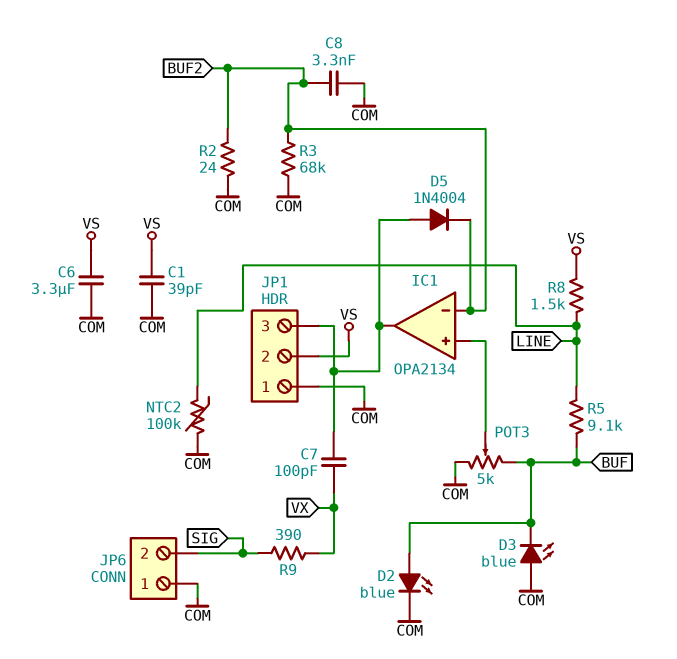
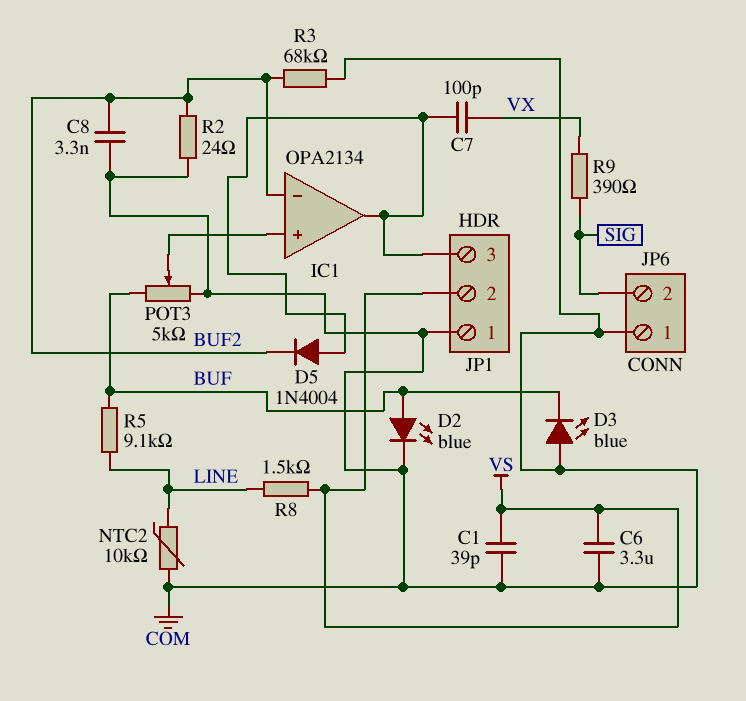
NTC2: 100k (COM, LINE) -> 10k (COM, LINE)

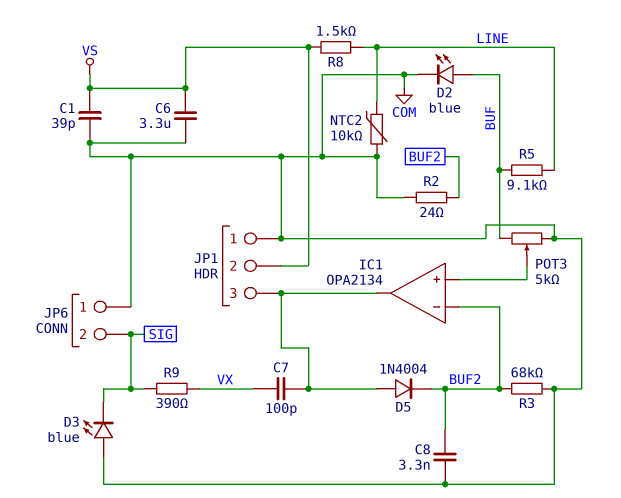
D3: LED blue (A COM, K BUF) -> LED blue (A COM, K SIG)

